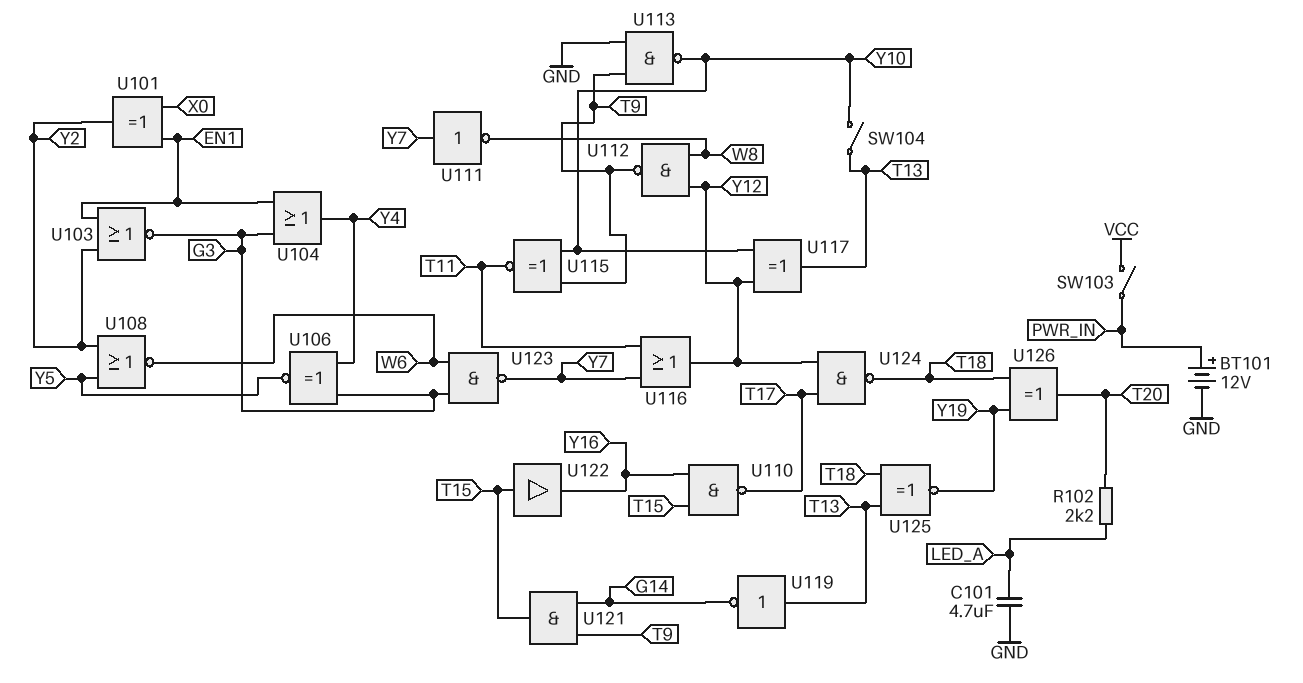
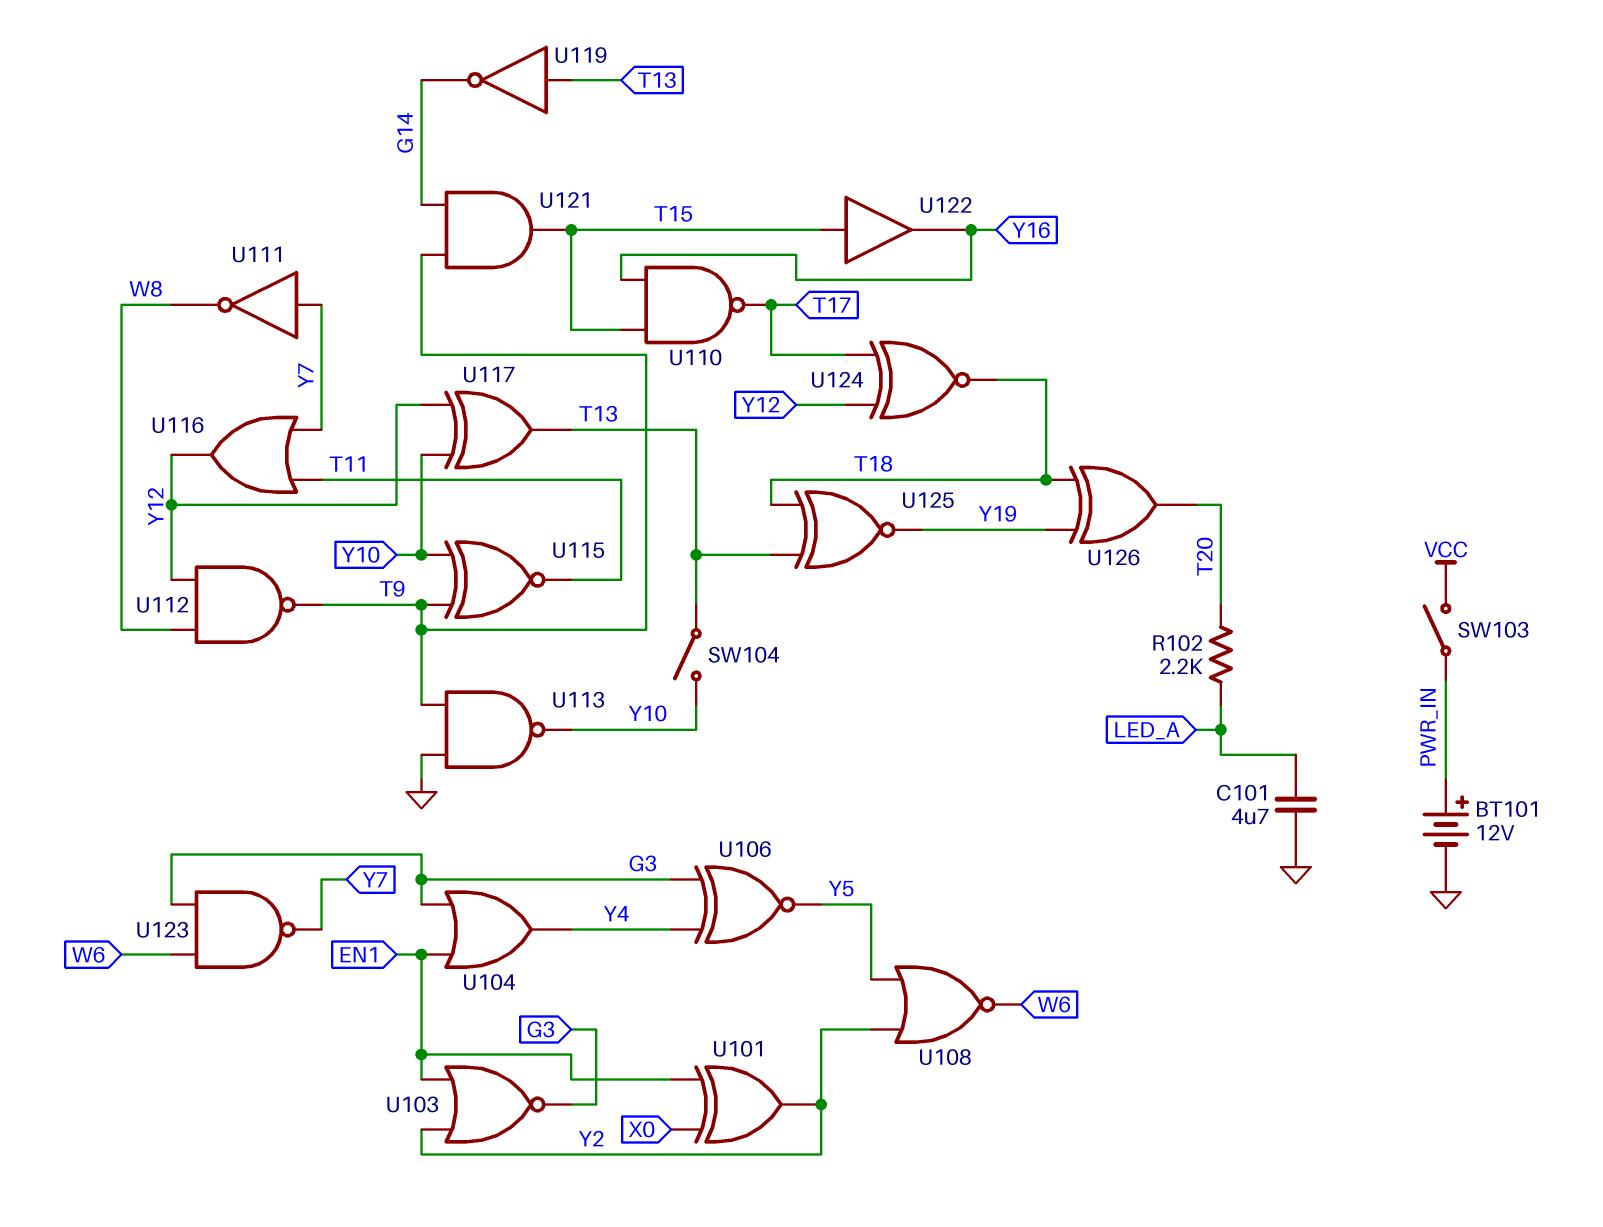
U124: NAND (in T17, in Y12, out T18) -> XNOR (in T17, in Y12, out T18)

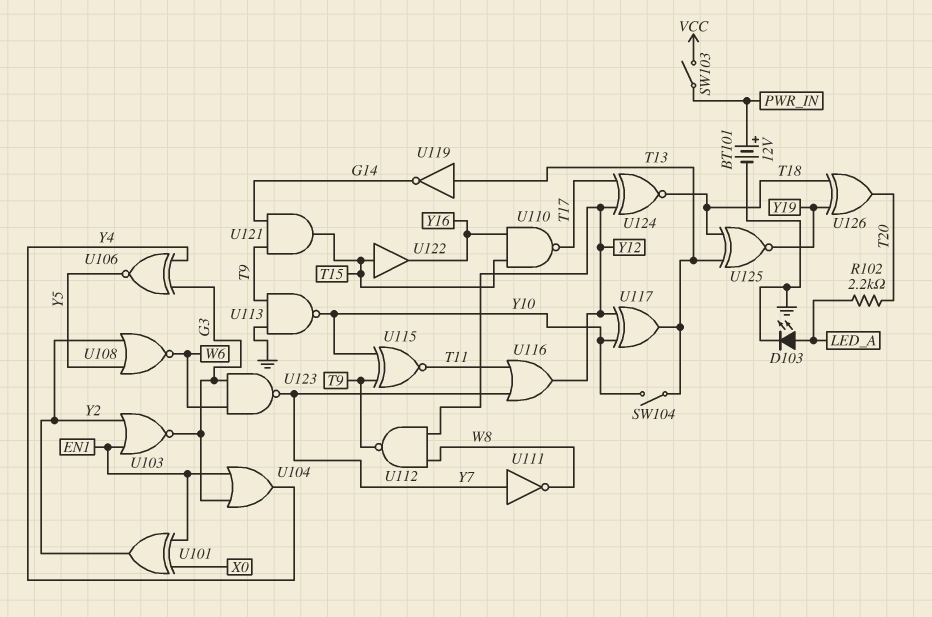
C101: 4.7uF (GND, LED_A) -> none
D103: none -> LED (A LED_A, K GND)

